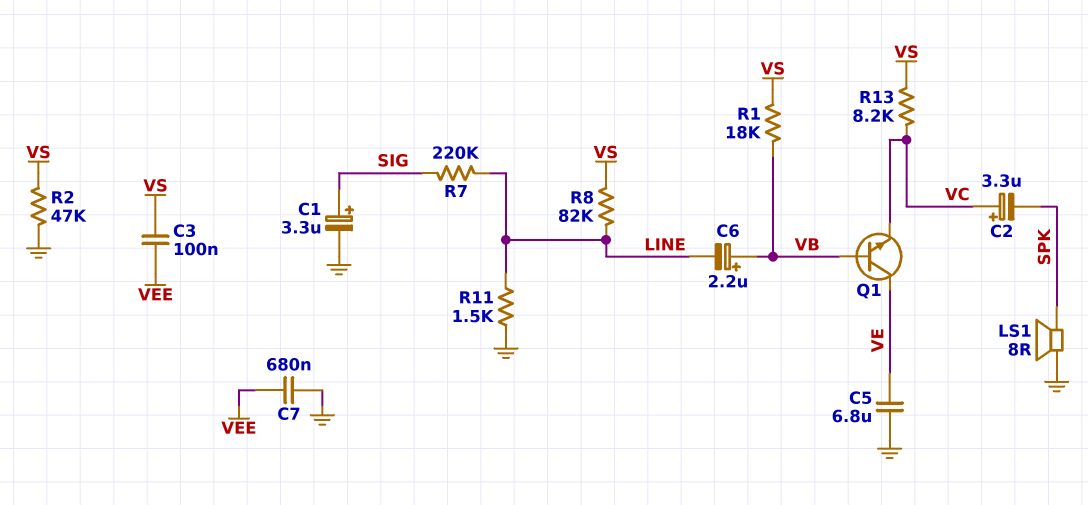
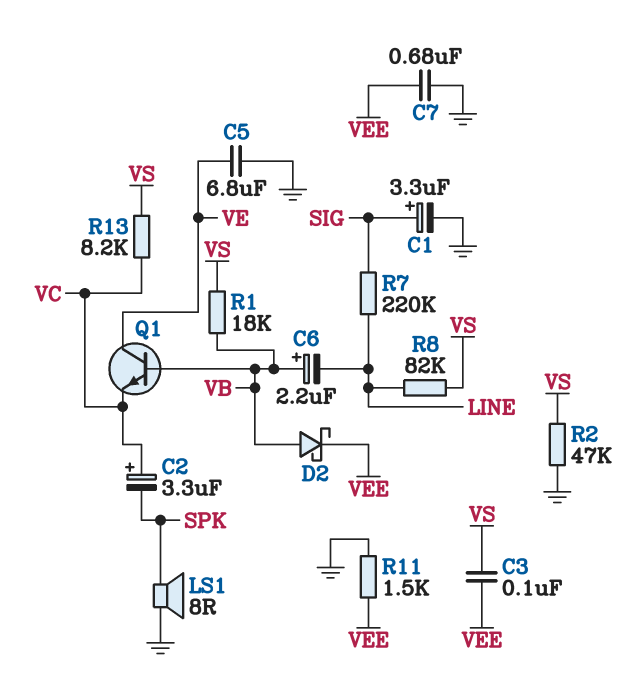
D2: none -> schottky (A VB, K VEE)
R11: 1.5k (GND, LINE) -> 1.5k (GND, VEE)

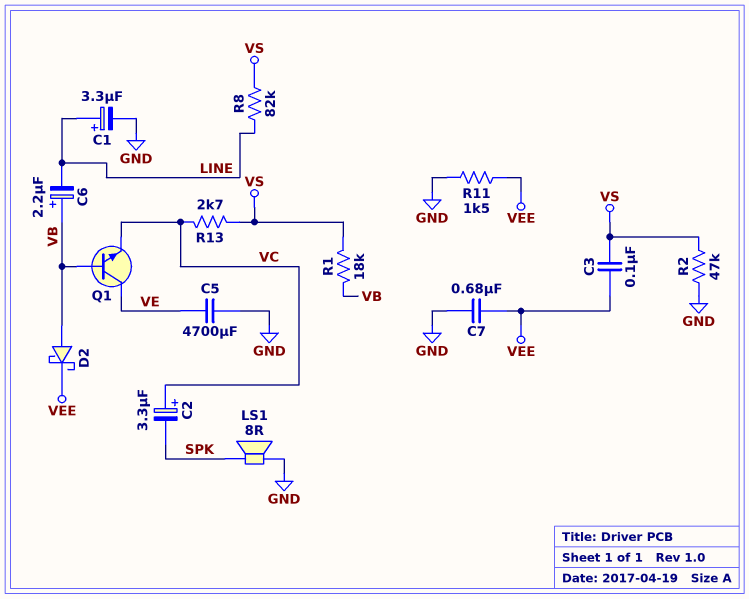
C1: 3.3uF (plus SIG, minus GND) -> 3.3uF (plus LINE, minus GND)
C5: 6.8uF (GND, VE) -> 4700uF (GND, VE)
R7: 220k (LINE, SIG) -> none
R13: 8.2k (VC, VS) -> 2.7k (VC, VS)

